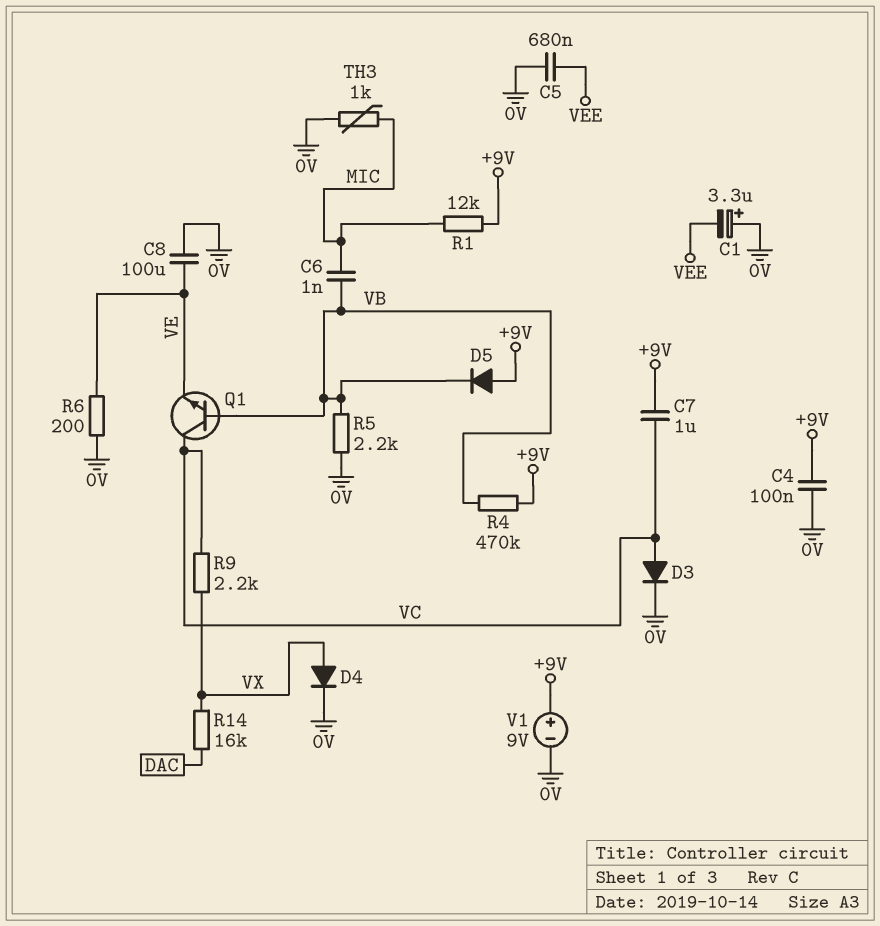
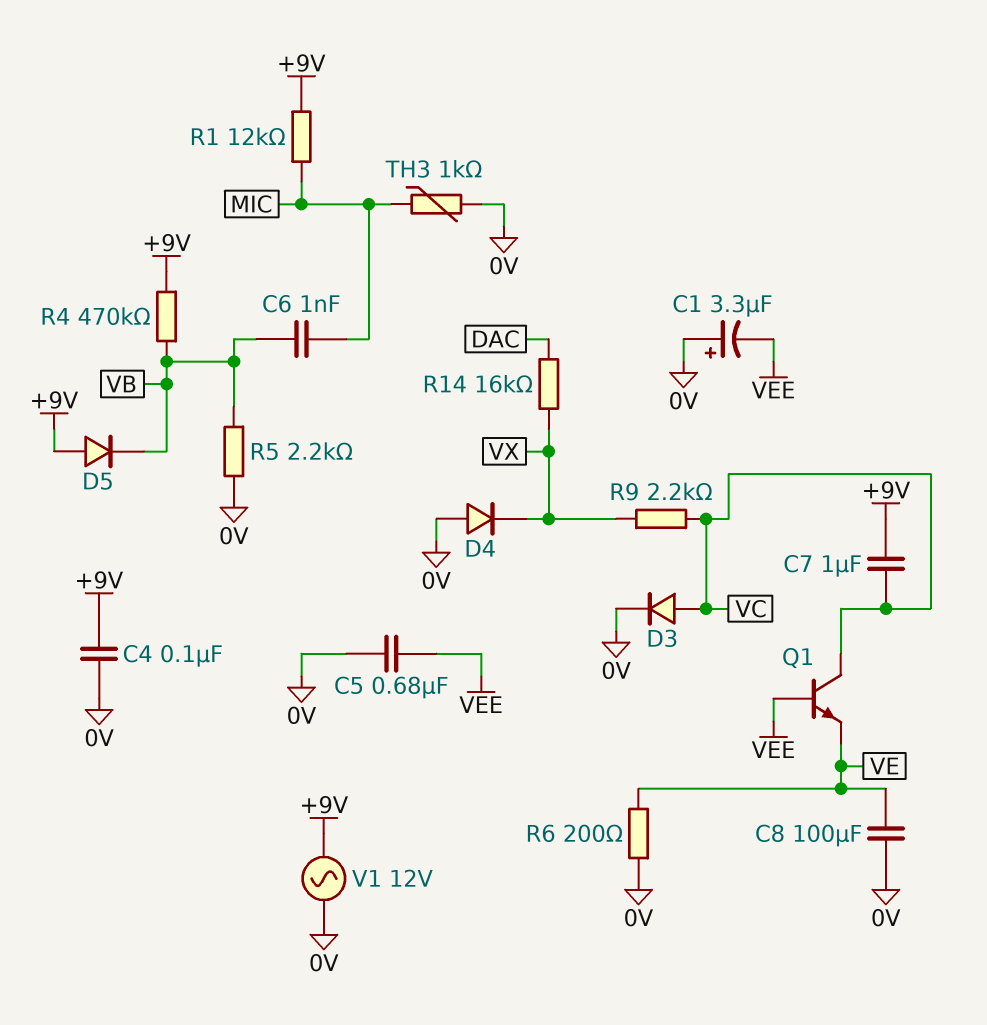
D4: diode (A VX, K 0V) -> diode (A 0V, K VX)
Q1: NPN (B VB, C VC, E VE) -> NPN (B VEE, C VC, E VE)
V1: 9V (plus +9V, minus 0V) -> AC 12V (+9V, 0V)

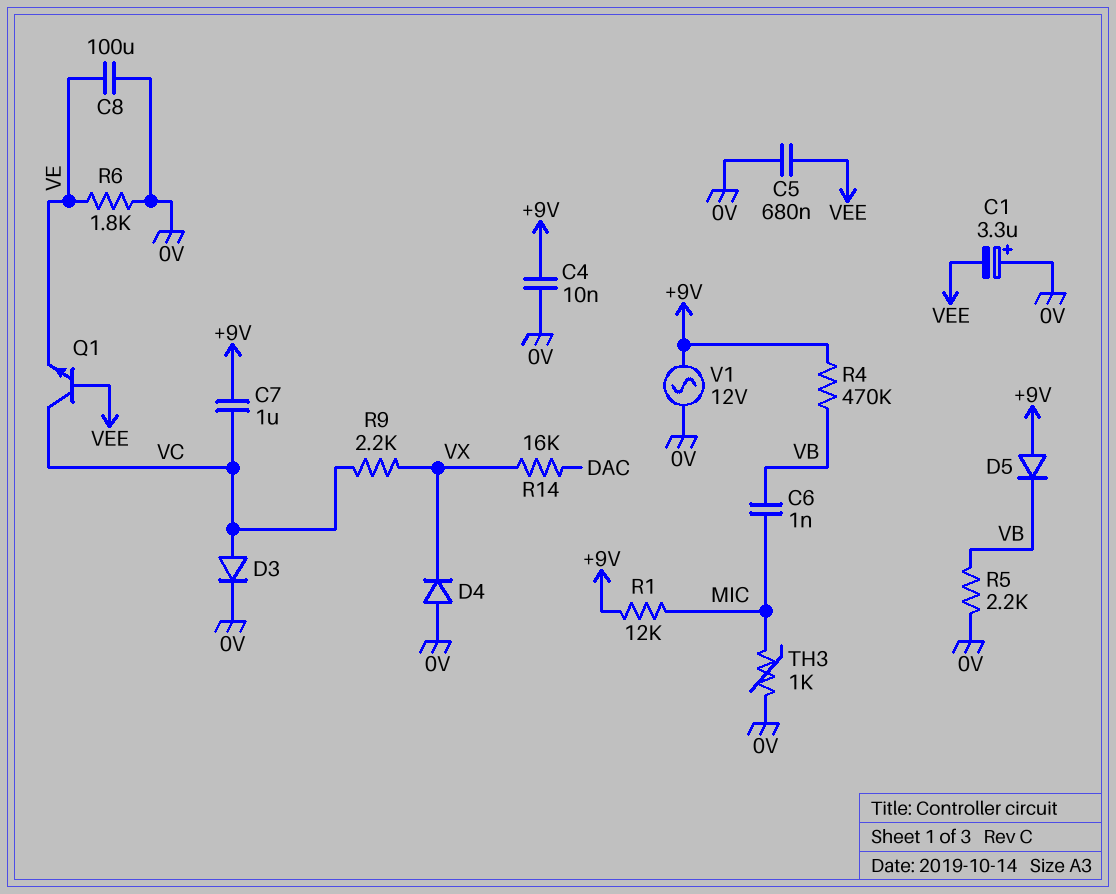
C4: 100nF (+9V, 0V) -> 10nF (+9V, 0V)
R6: 200 (0V, VE) -> 1.8k (0V, VE)

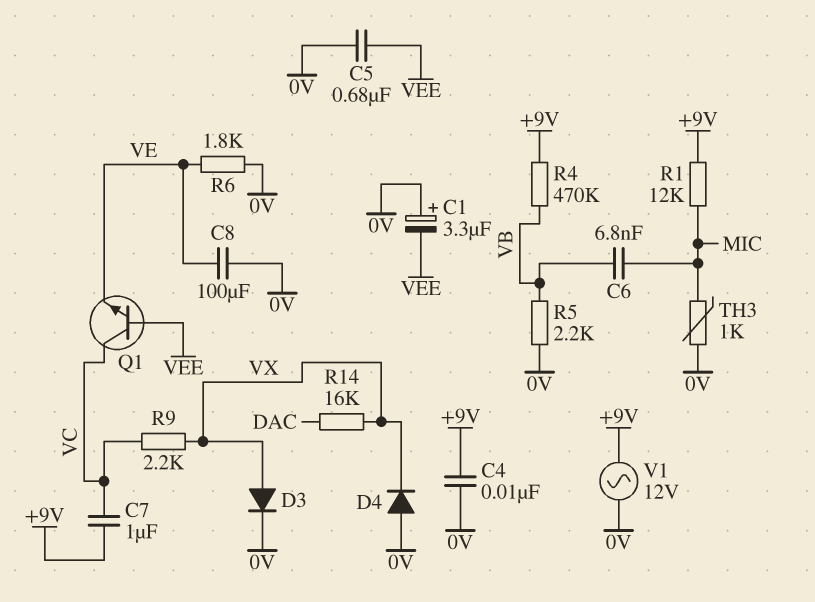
C6: 1nF (MIC, VB) -> 6.8nF (MIC, VB)
D3: diode (A VC, K 0V) -> diode (A VX, K 0V)
D5: diode (A +9V, K VB) -> none

